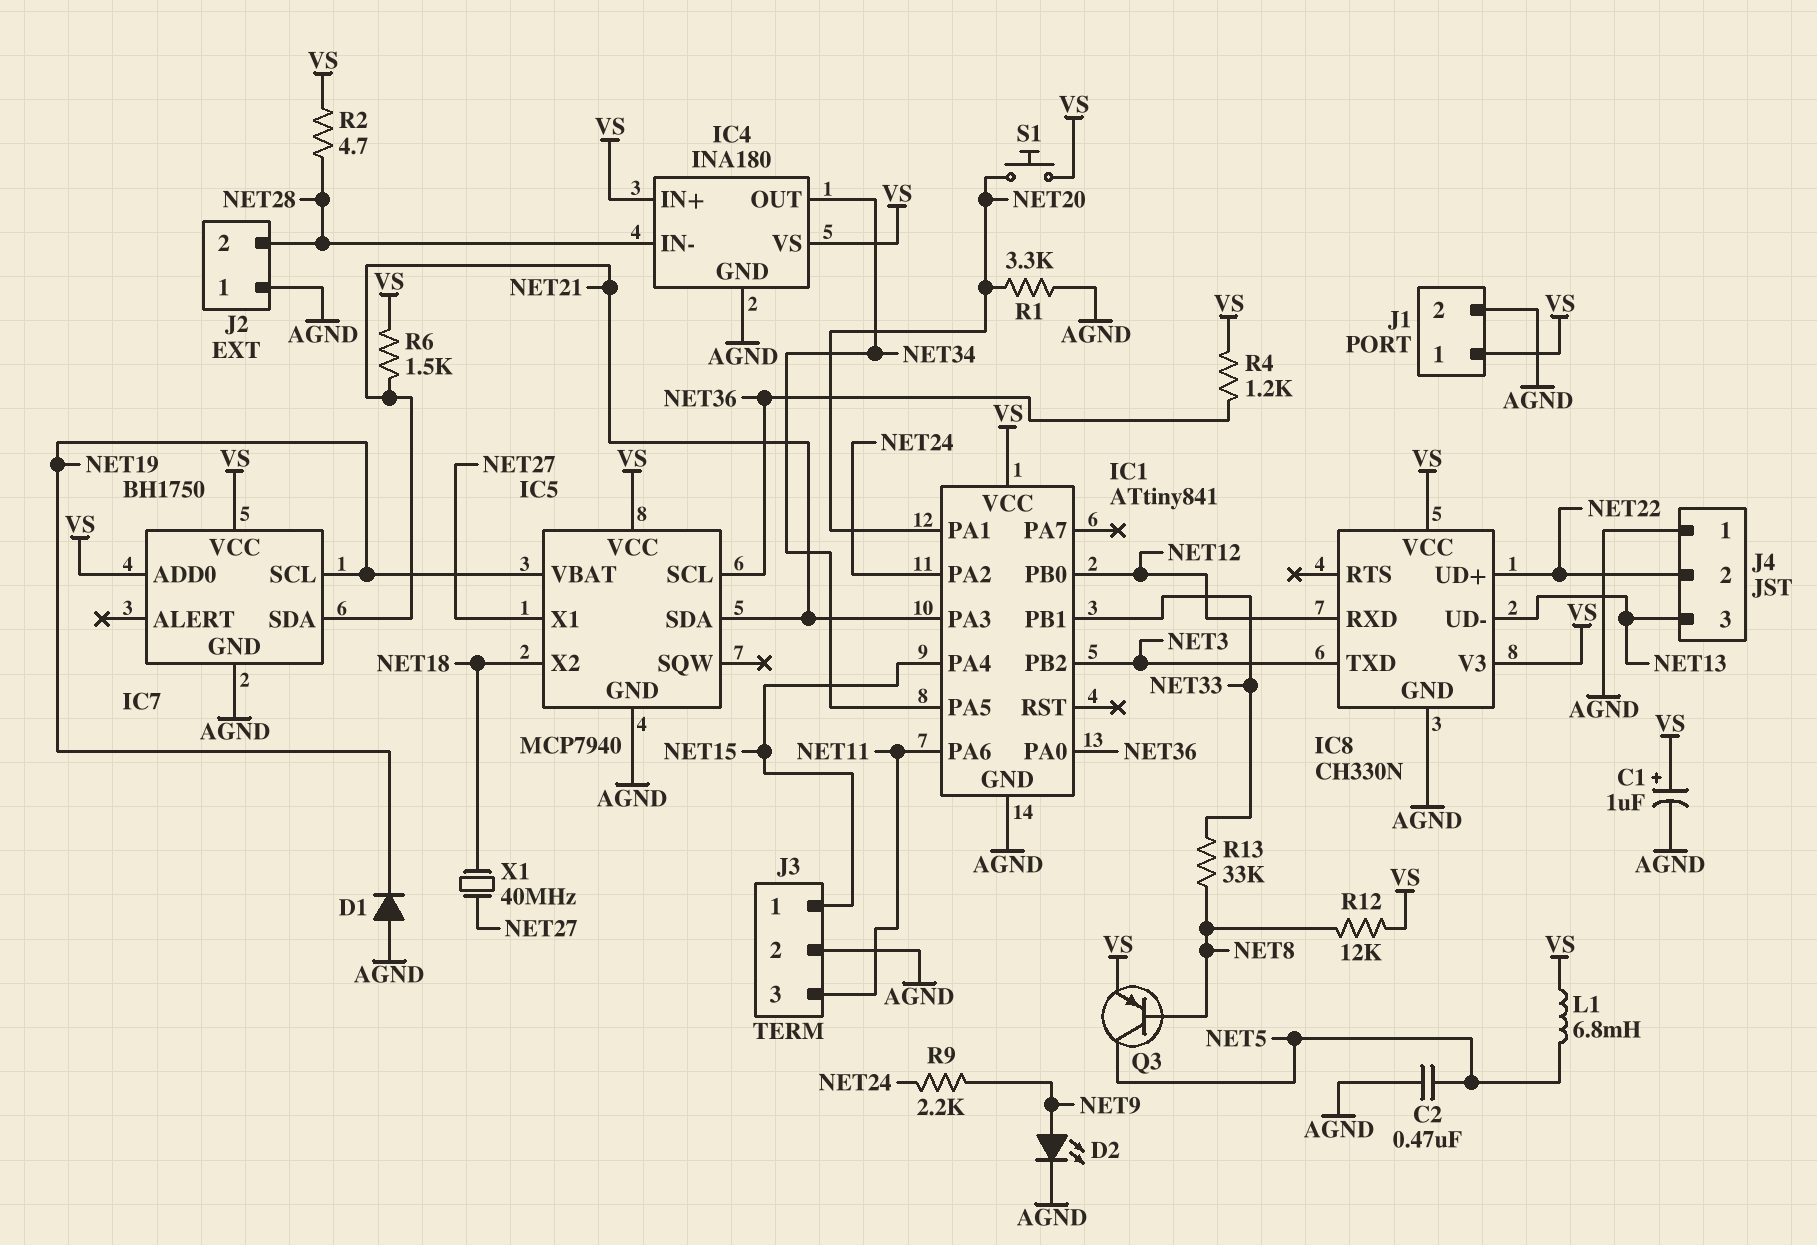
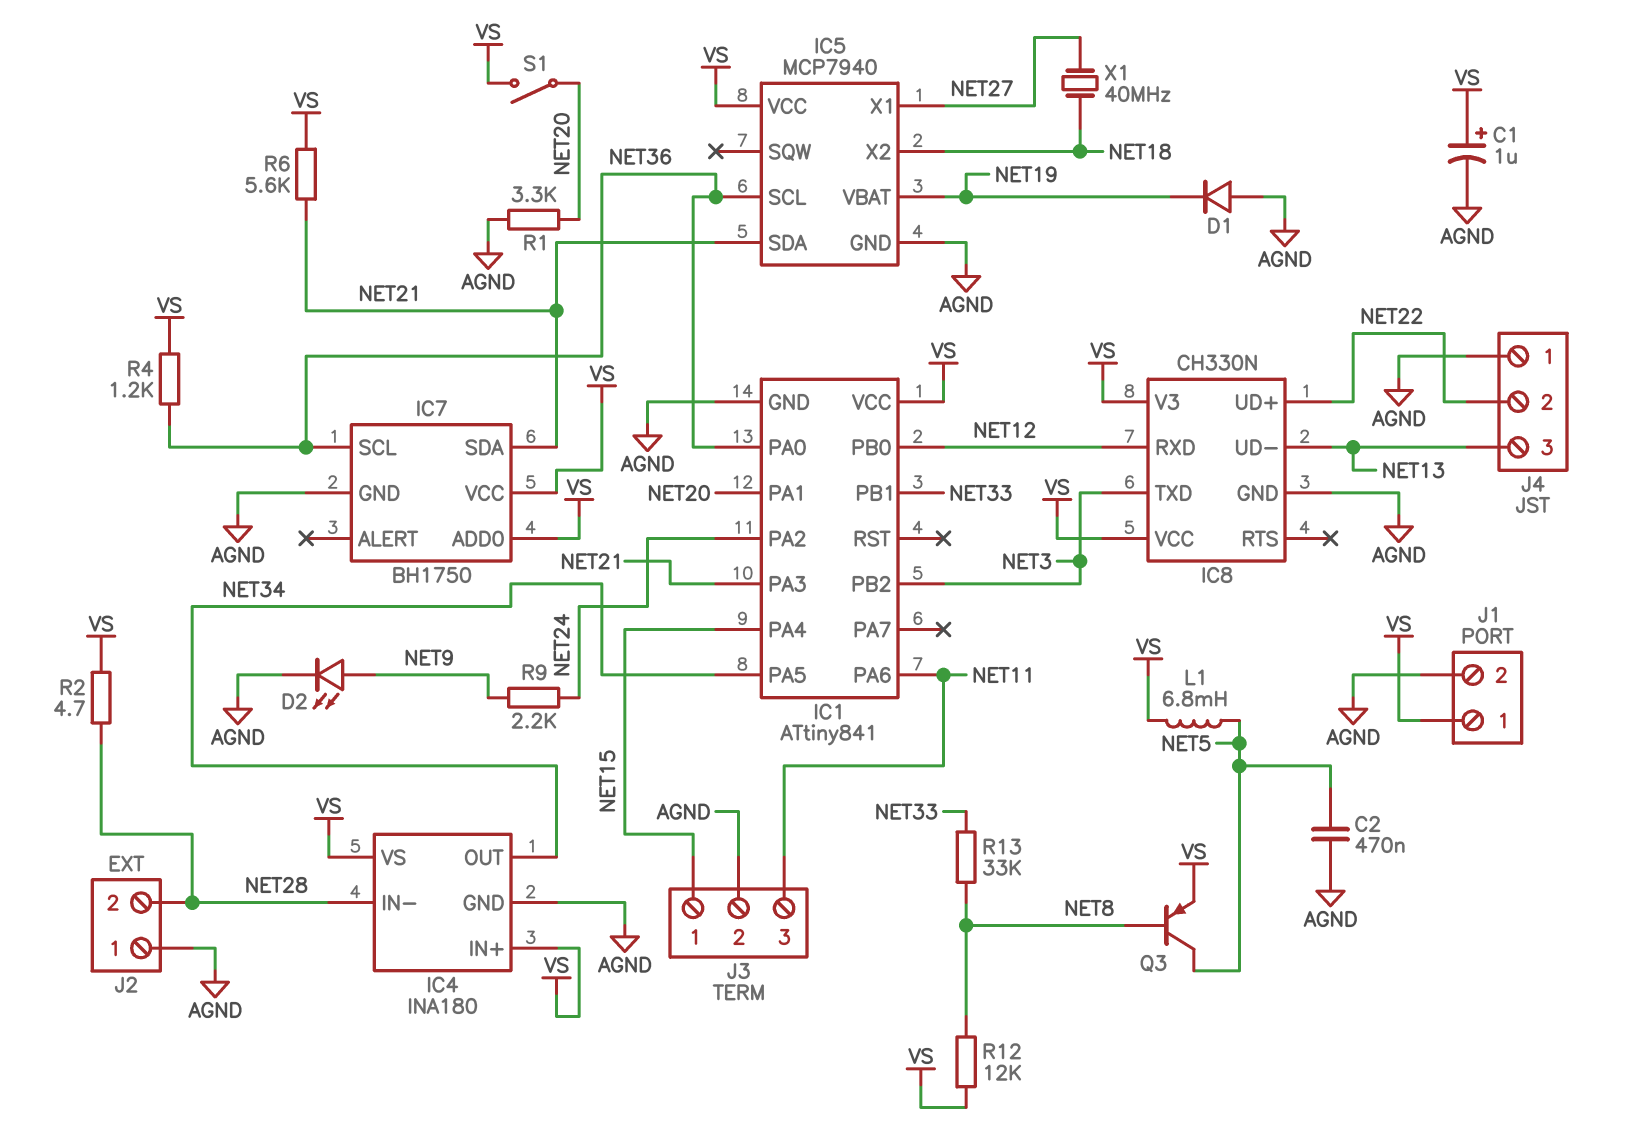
IC7 pin SCL: NET19 -> NET36
R6: 1.5k (NET21, VS) -> 5.6k (NET21, VS)
S1: button (NET20, VS) -> switch (NET20, VS)

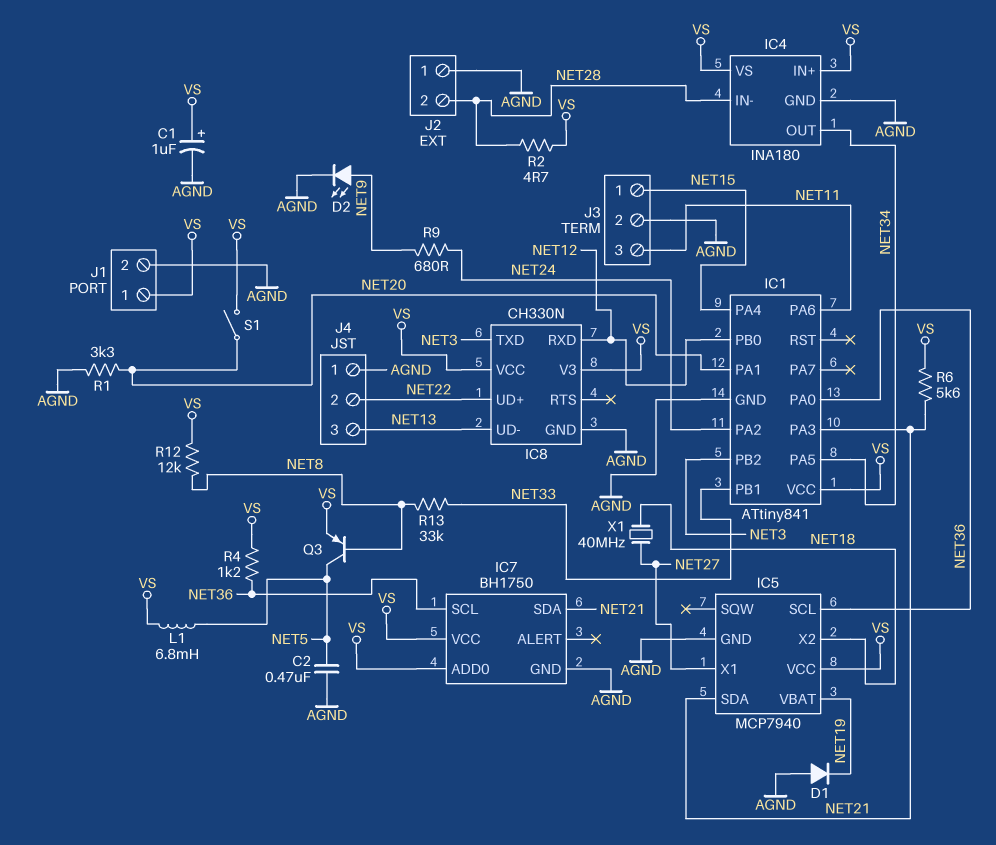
R9: 2.2k (NET9, NET24) -> 680 (NET9, NET24)

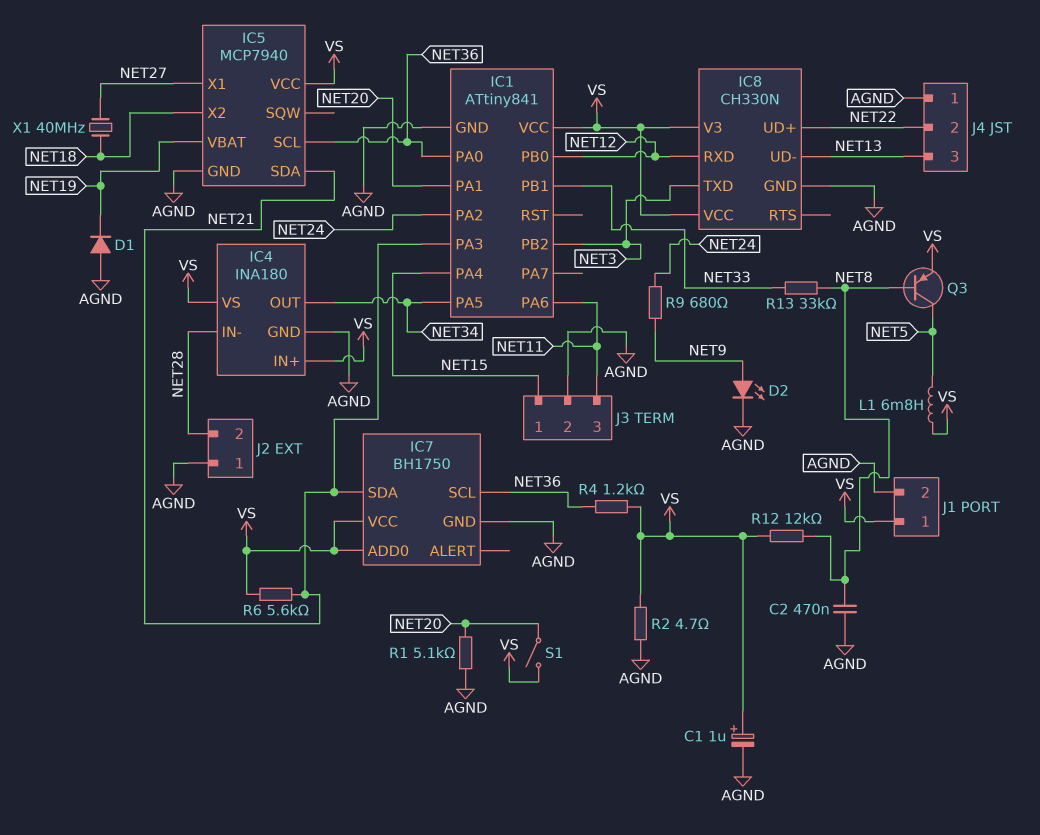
C2: 470nF (AGND, NET5) -> 470nF (AGND, NET8)
R1: 3.3k (AGND, NET20) -> 5.1k (AGND, NET20)
R2: 4.7 (NET28, VS) -> 4.7 (AGND, VS)

